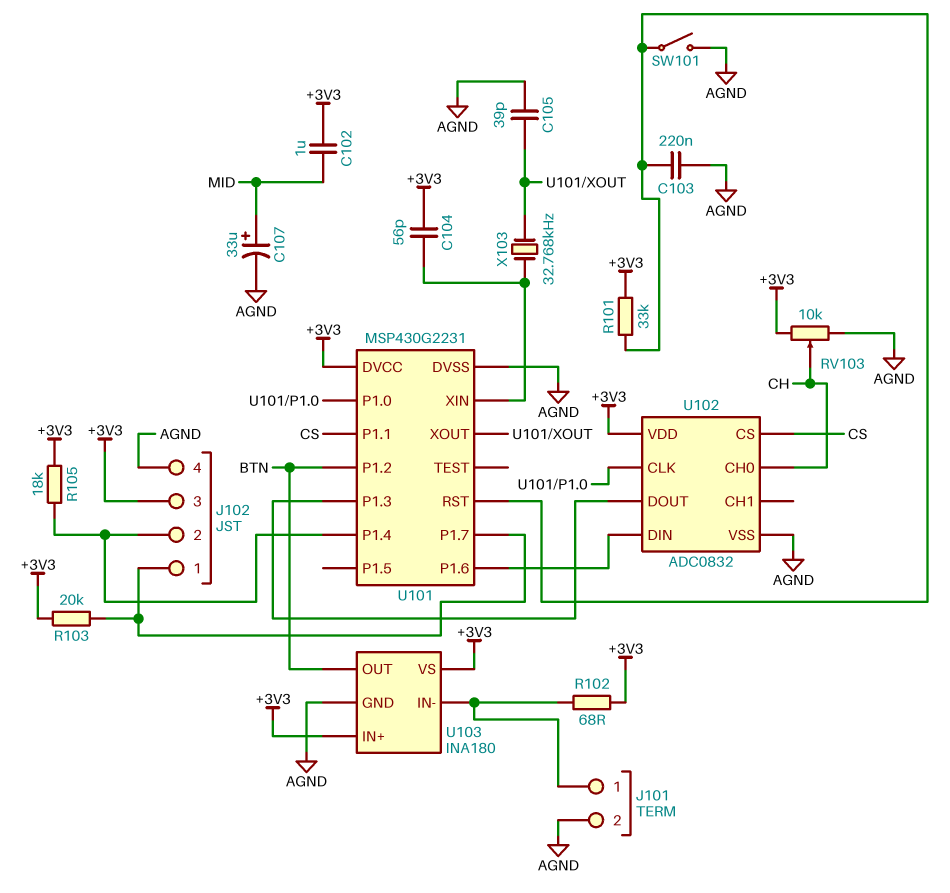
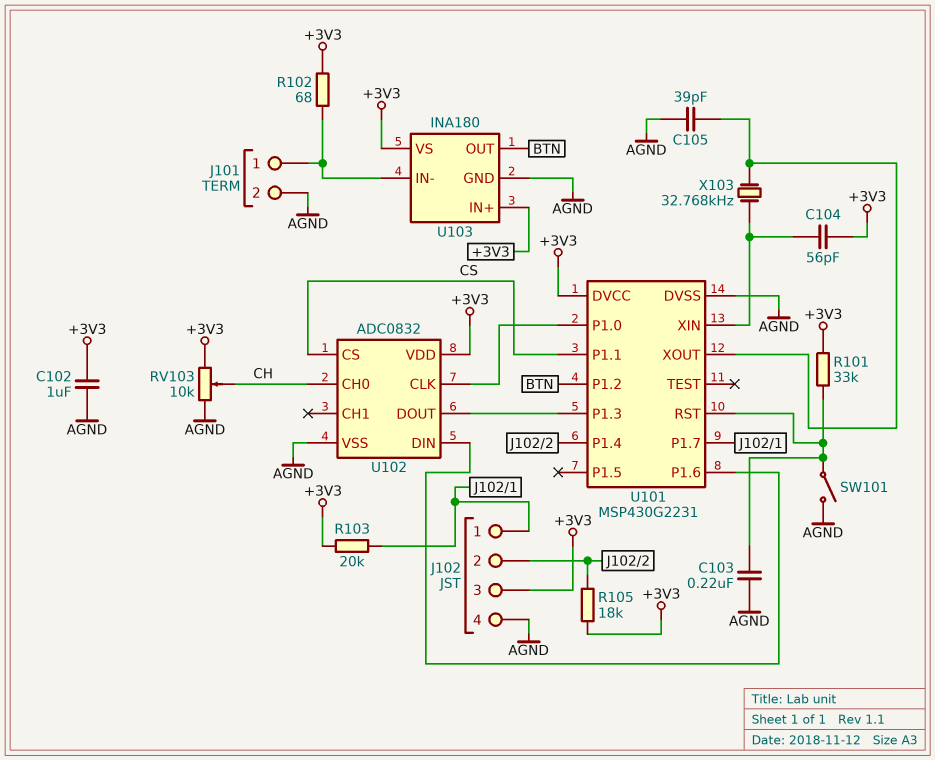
C102: 1uF (+3V3, MID) -> 1uF (+3V3, AGND)
C107: 33uF (plus MID, minus AGND) -> none

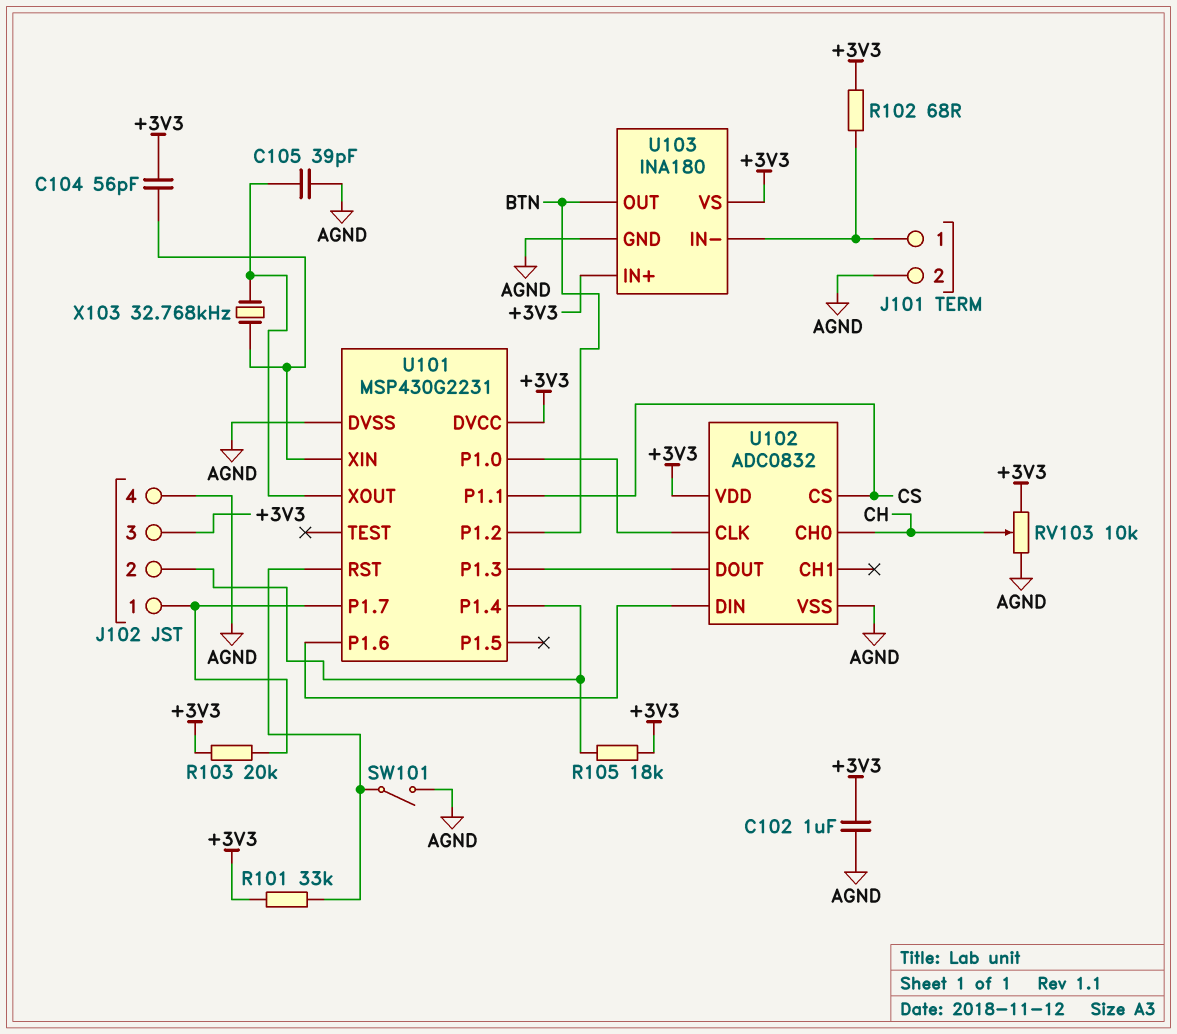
C103: 220nF (AGND, U101/RST) -> none

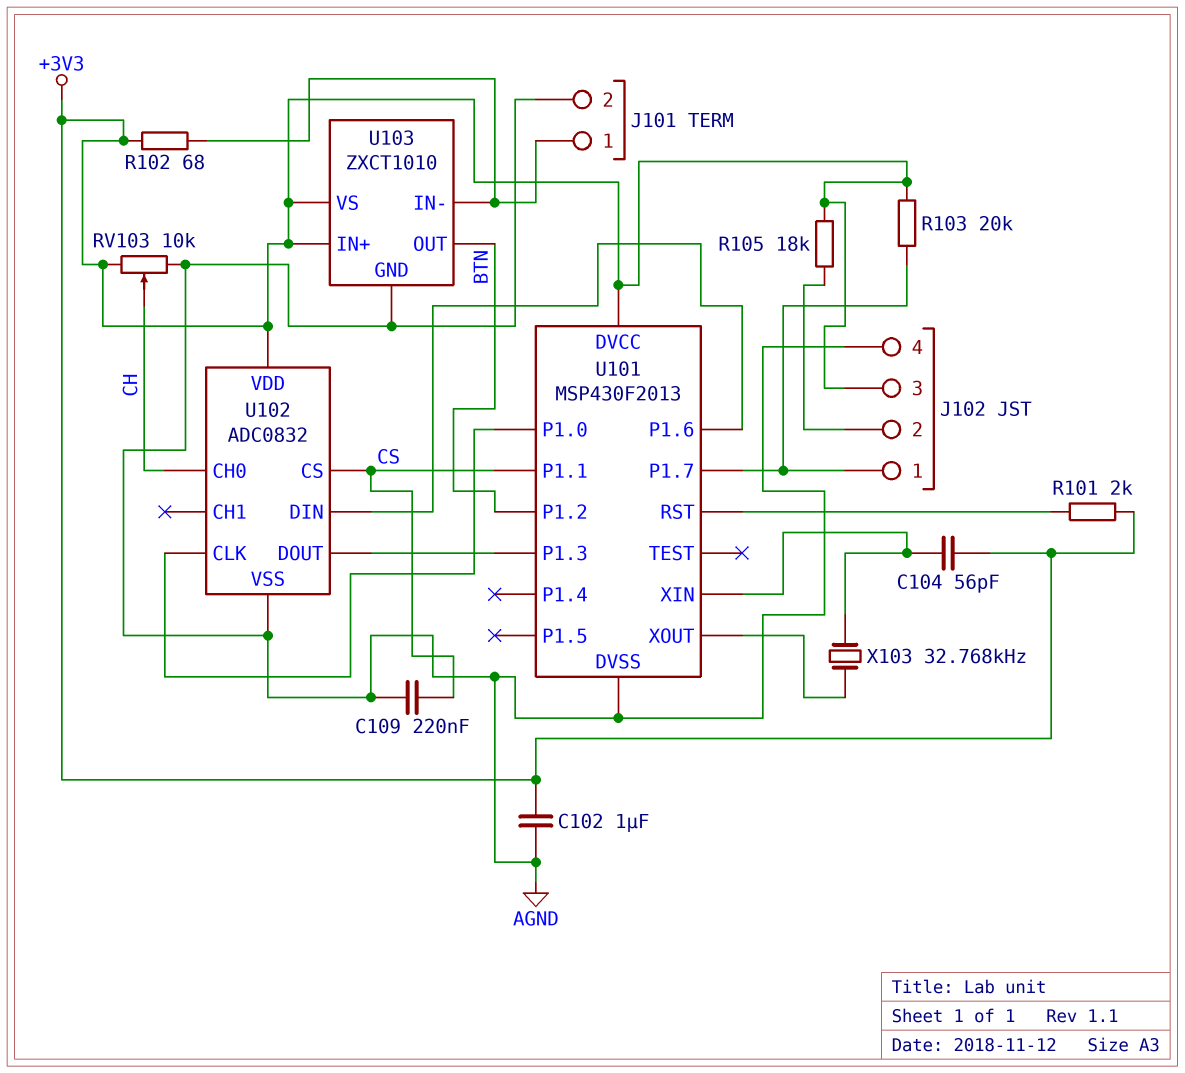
C105: 39pF (AGND, U101/XOUT) -> none
C109: none -> 220nF (AGND, CS)
R101: 33k (+3V3, U101/RST) -> 2k (+3V3, U101/RST)
SW101: switch (AGND, U101/RST) -> none
U101: MSP430G2231 -> MSP430F2013
U101 pin P1.4: J102/2 -> none
U103: INA180 -> ZXCT1010

